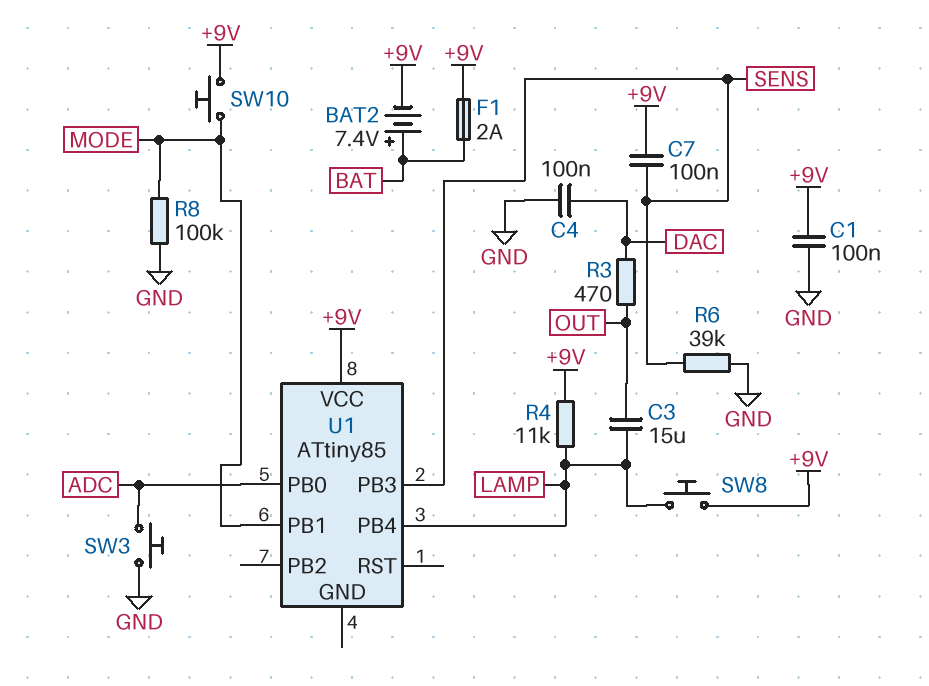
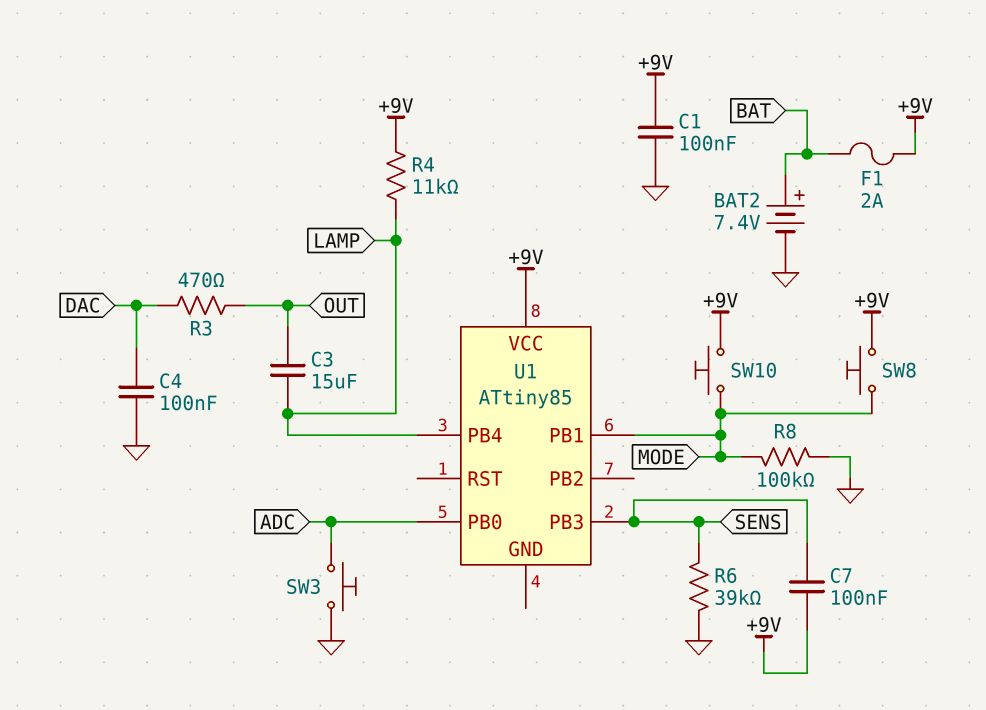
BAT2: 7.4V (plus BAT, minus +9V) -> 7.4V (plus BAT, minus GND)
SW8: button (+9V, LAMP) -> button (+9V, MODE)

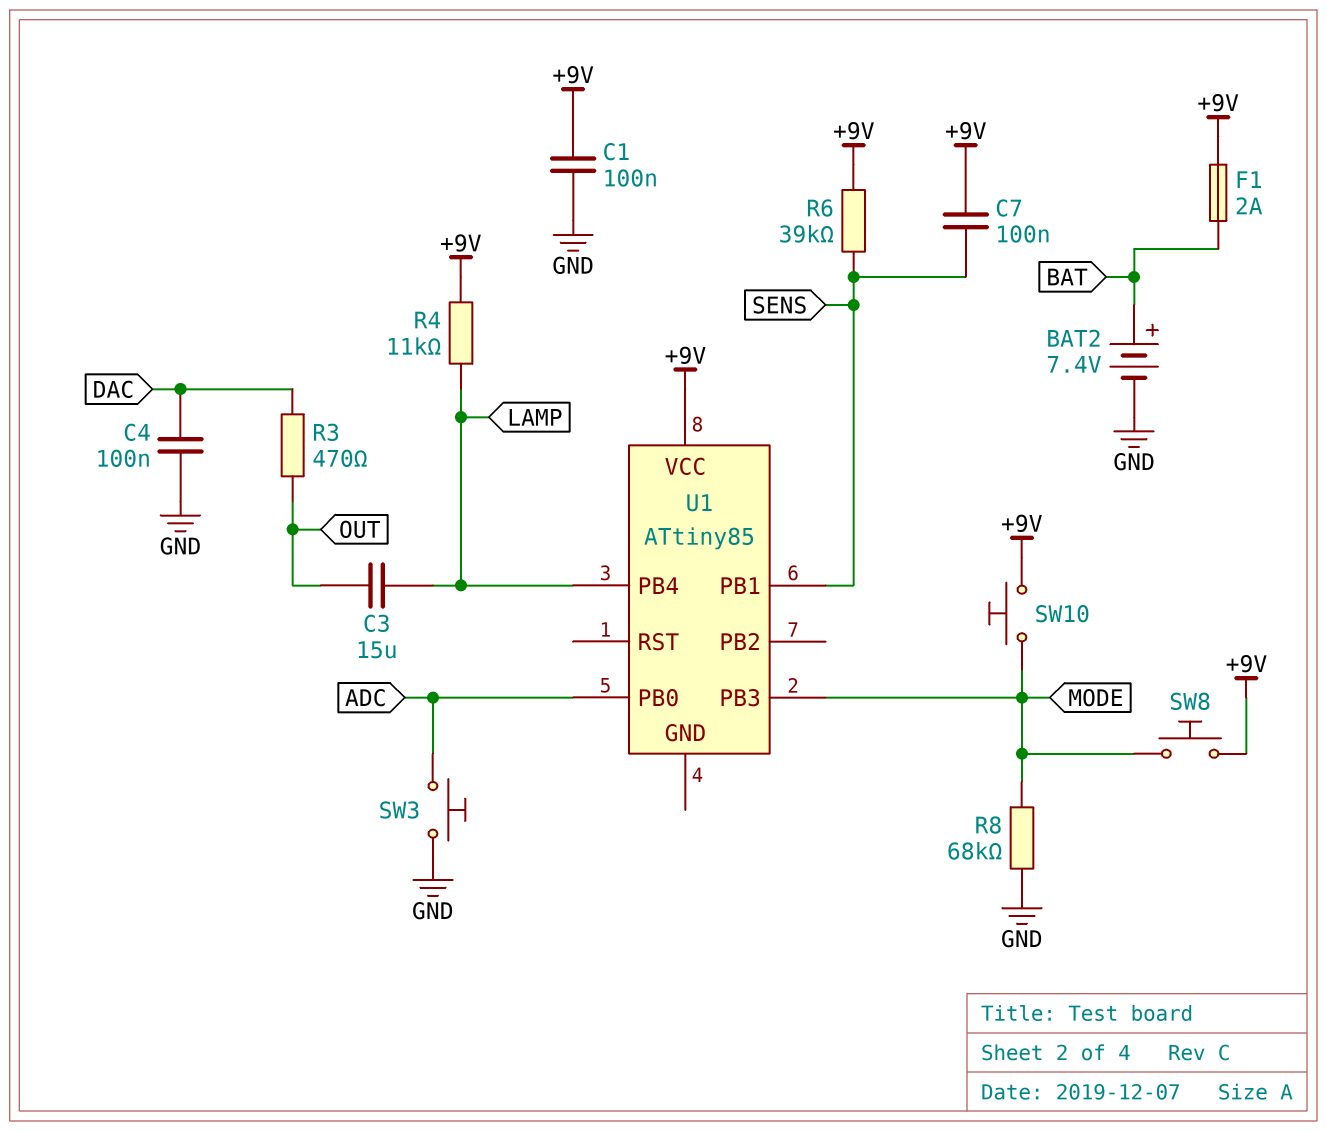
R6: 39k (GND, SENS) -> 39k (+9V, SENS)
R8: 100k (GND, MODE) -> 68k (GND, MODE)
U1 pin PB1: MODE -> SENS
U1 pin PB3: SENS -> MODE

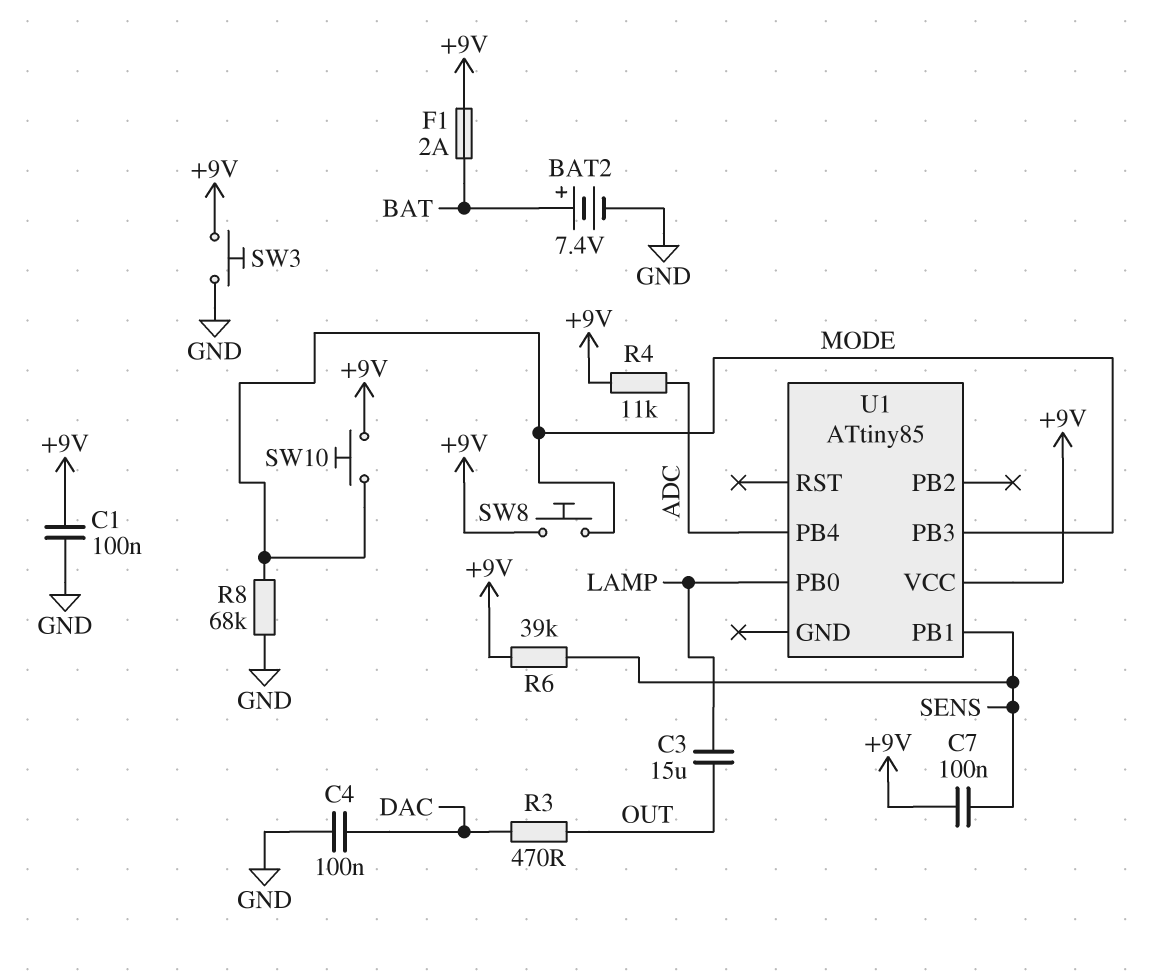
R4: 11k (+9V, LAMP) -> 11k (+9V, ADC)
SW3: button (ADC, GND) -> button (+9V, GND)
U1 pin PB0: ADC -> LAMP
U1 pin PB4: LAMP -> ADC

